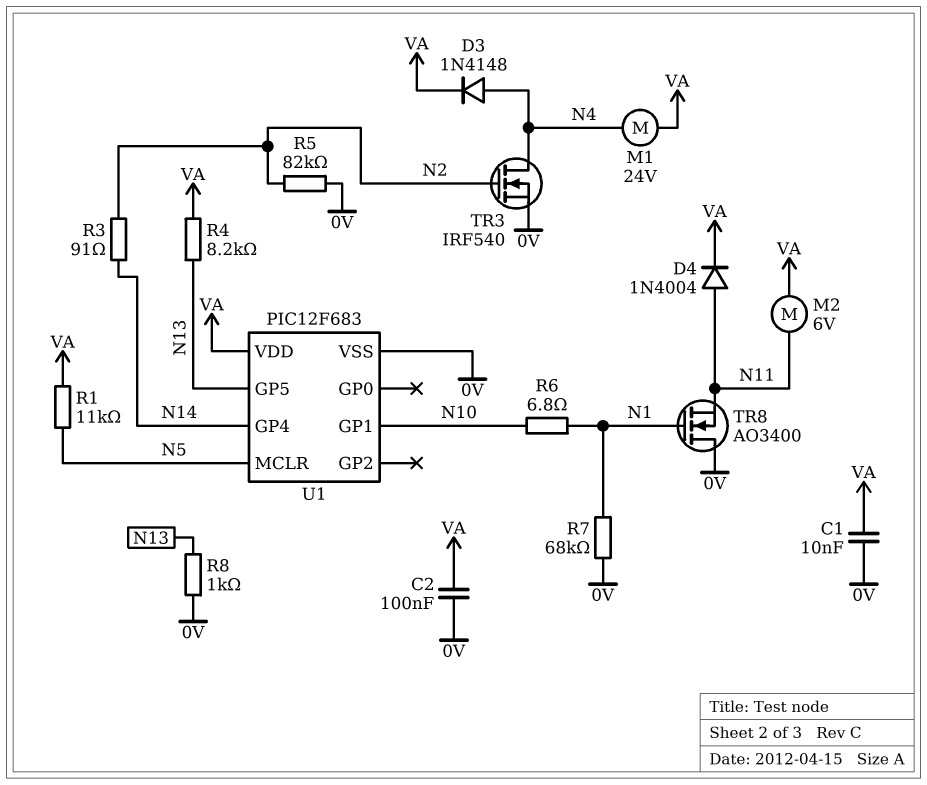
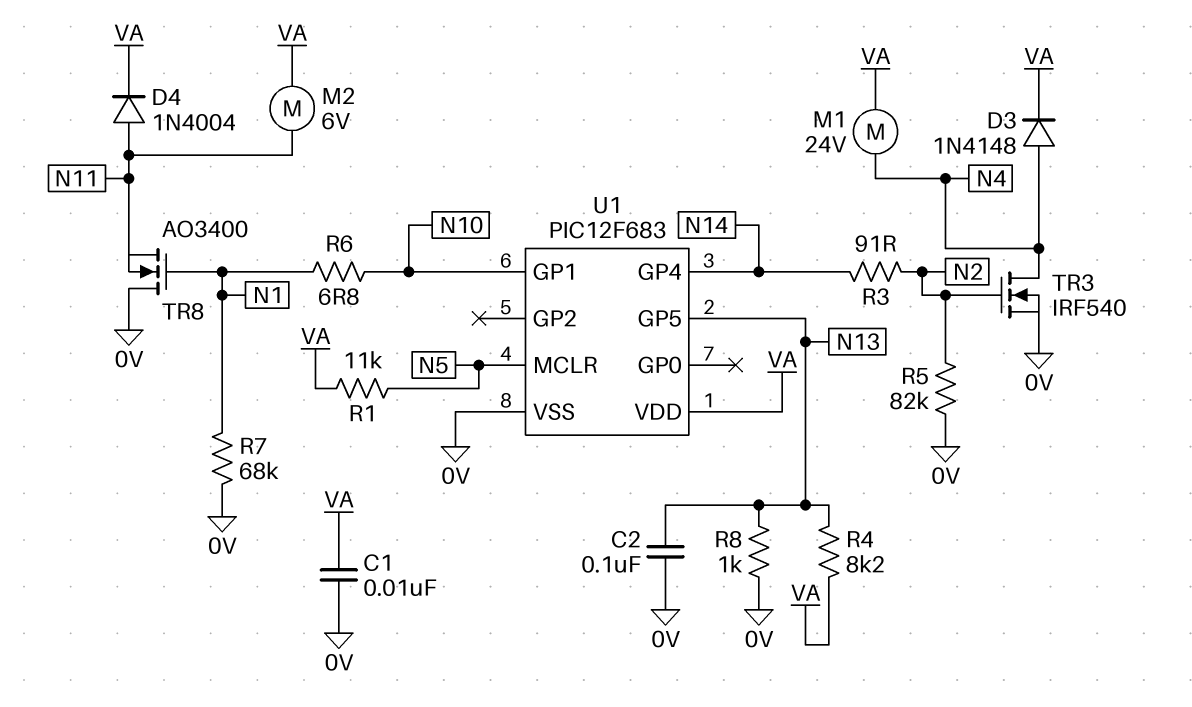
C2: 100nF (0V, VA) -> 100nF (0V, N13)

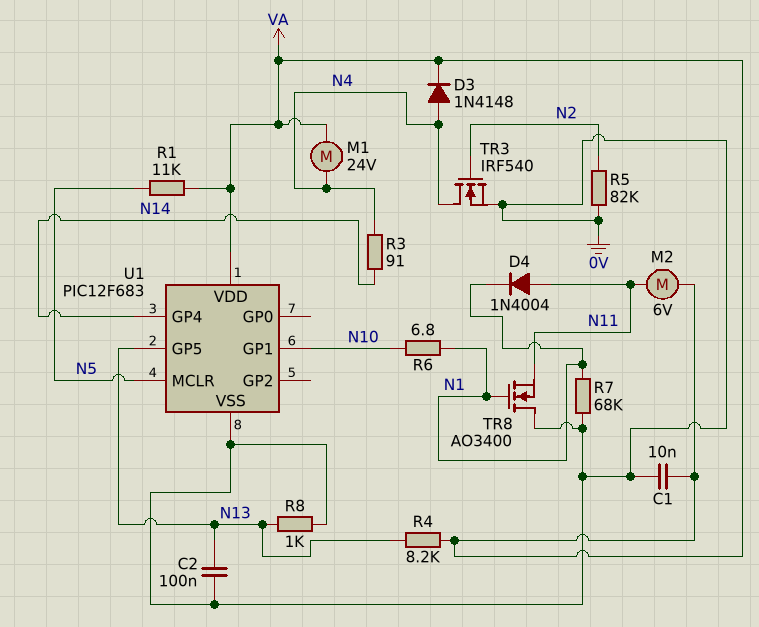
D4: diode 1N4004 (A N11, K VA) -> diode 1N4004 (A N11, K N1)
R3: 91 (N2, N14) -> 91 (N4, N14)

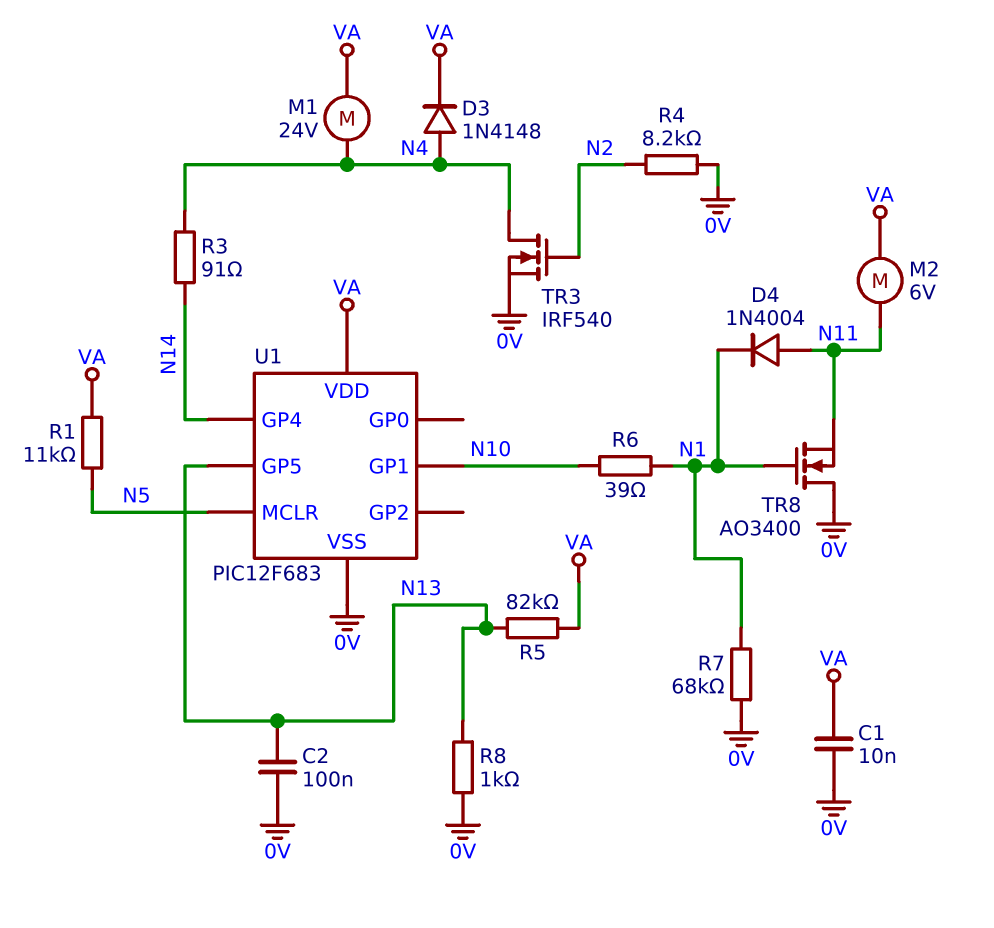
R4: 8.2k (N13, VA) -> 8.2k (0V, N2)
R5: 82k (0V, N2) -> 82k (N13, VA)
R6: 6.8 (N1, N10) -> 39 (N1, N10)

